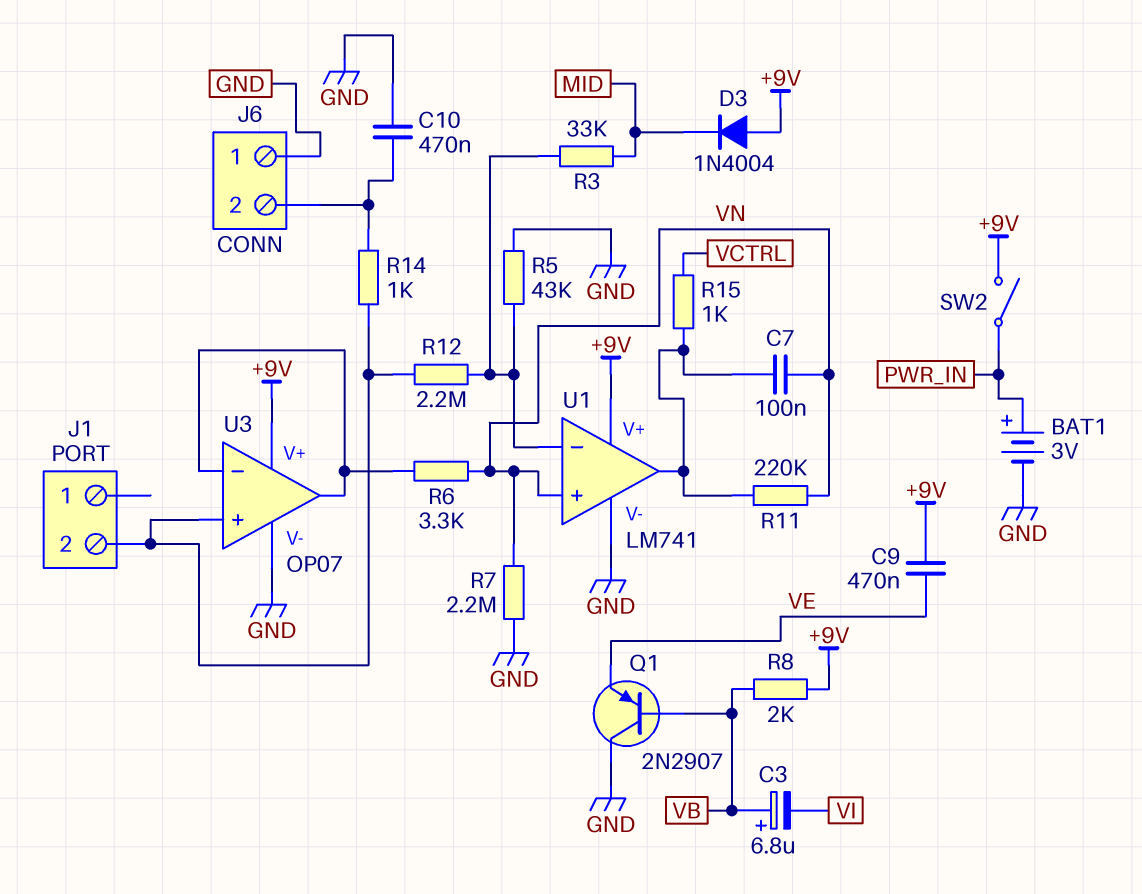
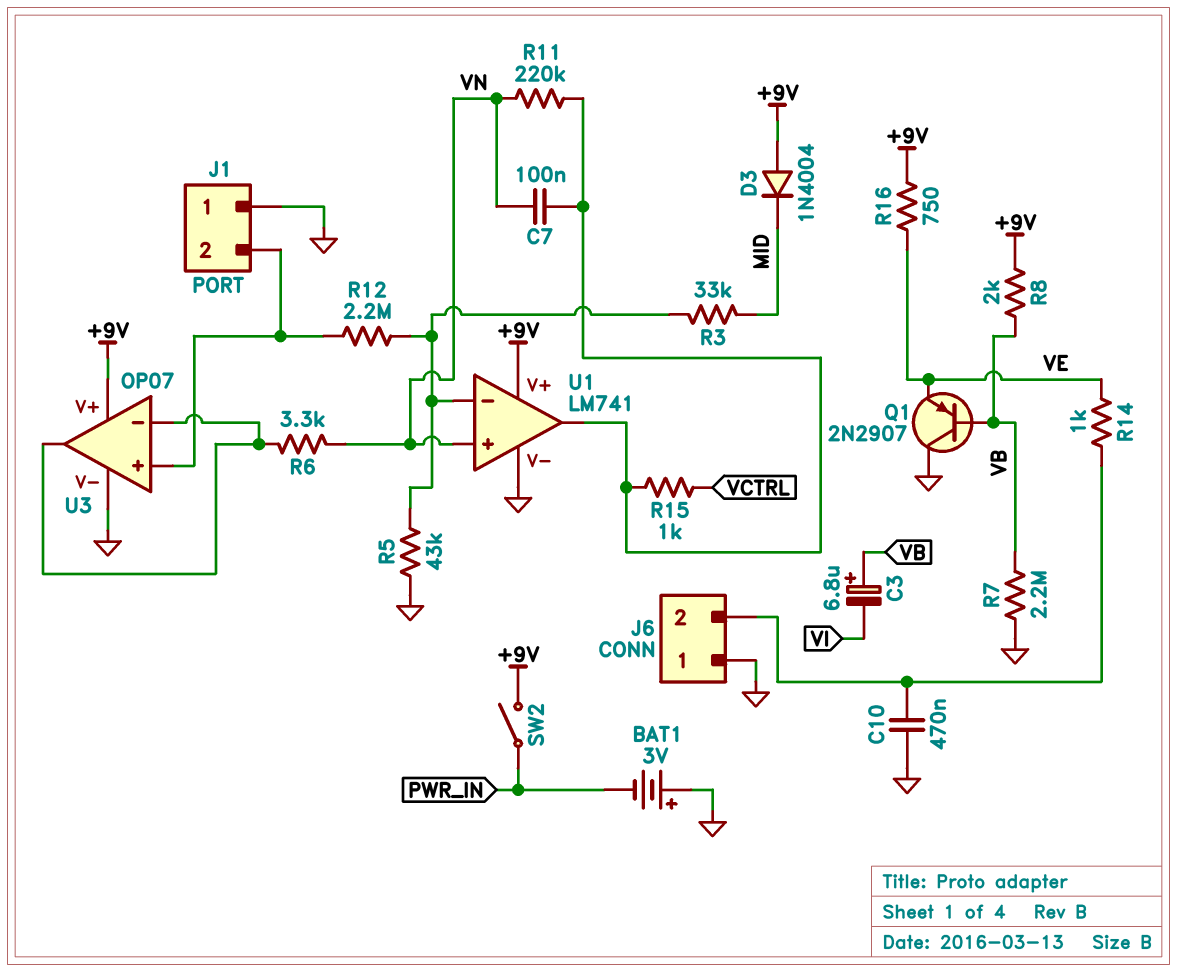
BAT1: 3V (plus PWR_IN, minus GND) -> 3V (plus GND, minus PWR_IN)
C9: 470nF (+9V, VE) -> none
J1 pin 1: none -> GND
R7: 2.2M (GND, VN) -> 2.2M (GND, VB)
R14: 1k (J1/2, J6/2) -> 1k (J6/2, VE)
R16: none -> 750 (+9V, VE)

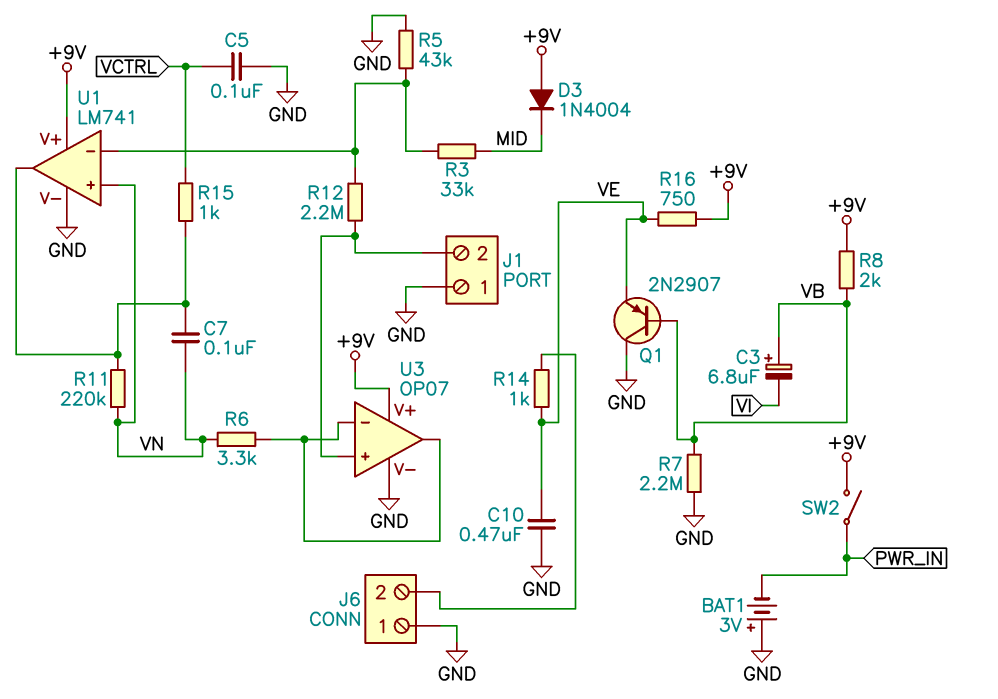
C5: none -> 100nF (GND, VCTRL)
C10: 470nF (GND, J6/2) -> 470nF (GND, VE)

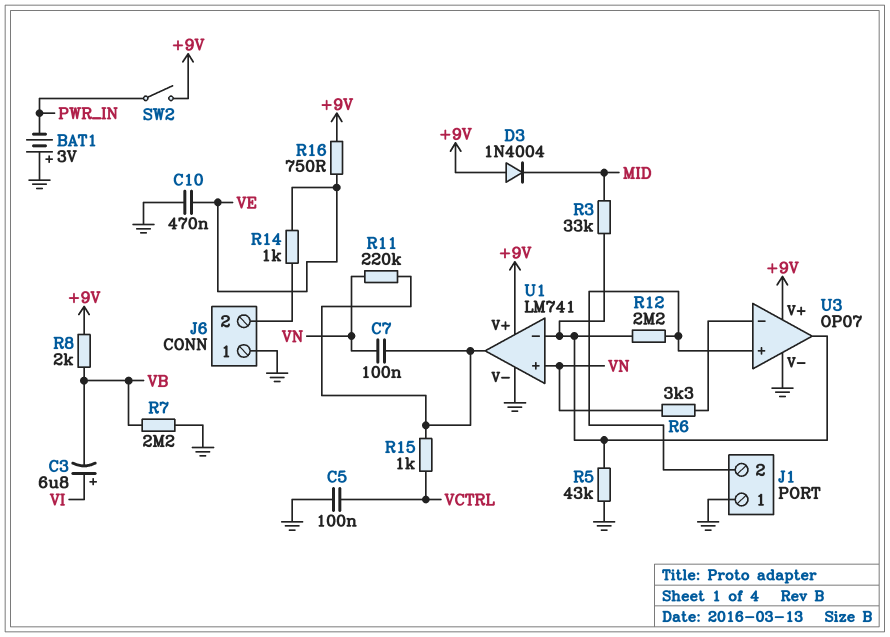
C3: 6.8uF (plus VB, minus VI) -> 6.8uF (plus VI, minus VB)
Q1: PNP 2N2907 (B VB, C GND, E VE) -> none
U3 pin out: U3/in- -> U1/in-

